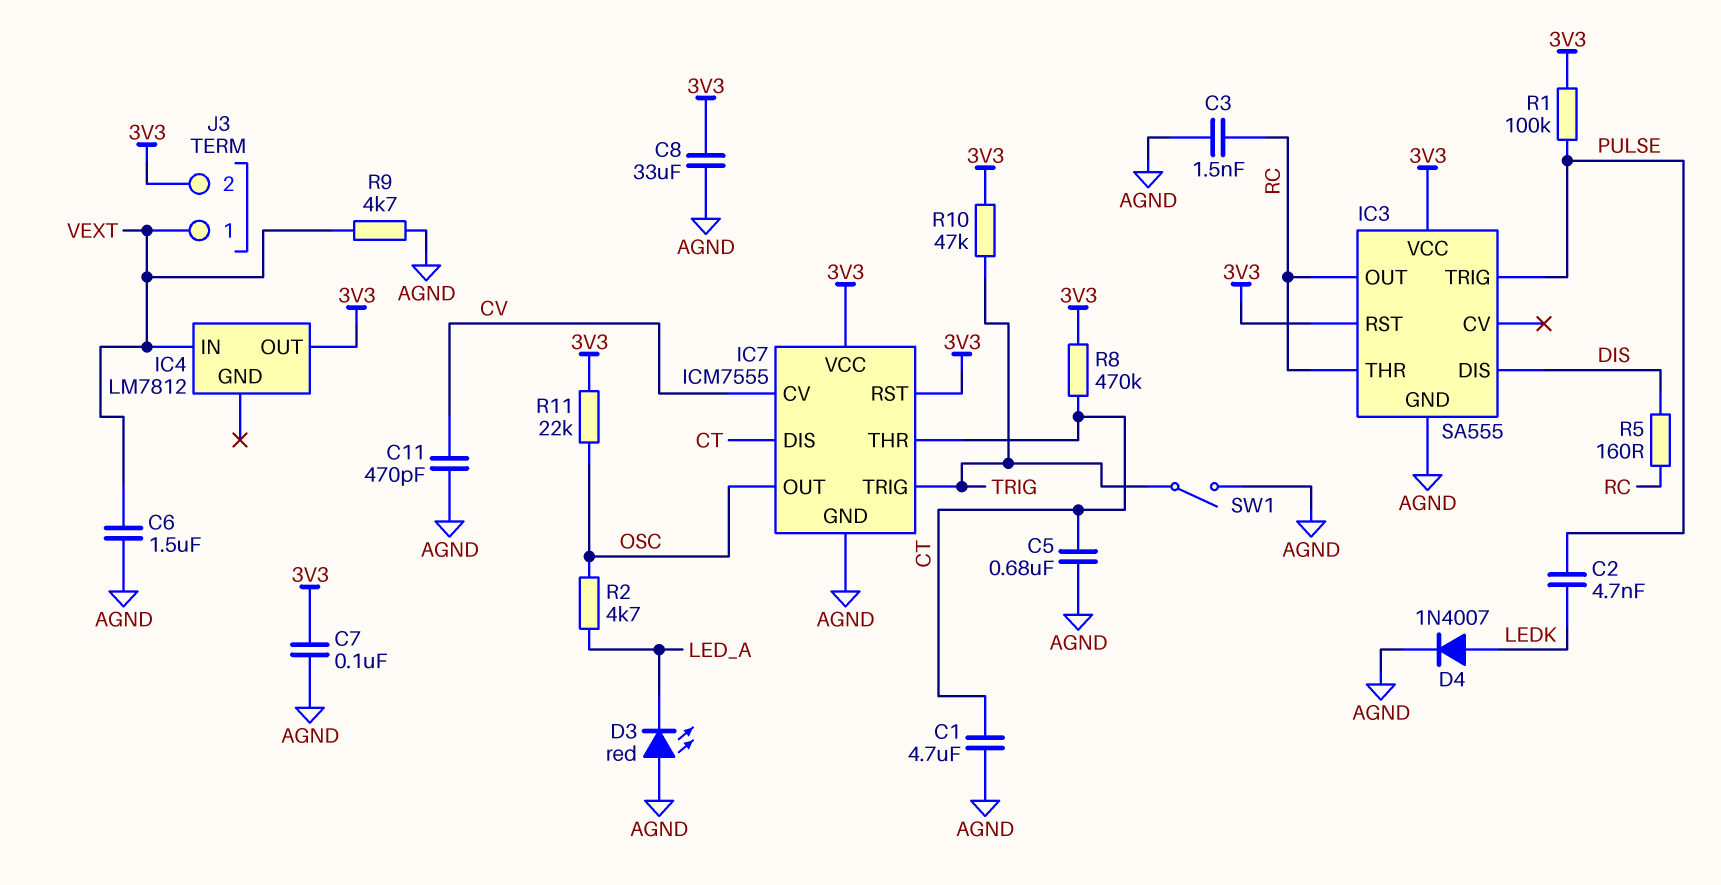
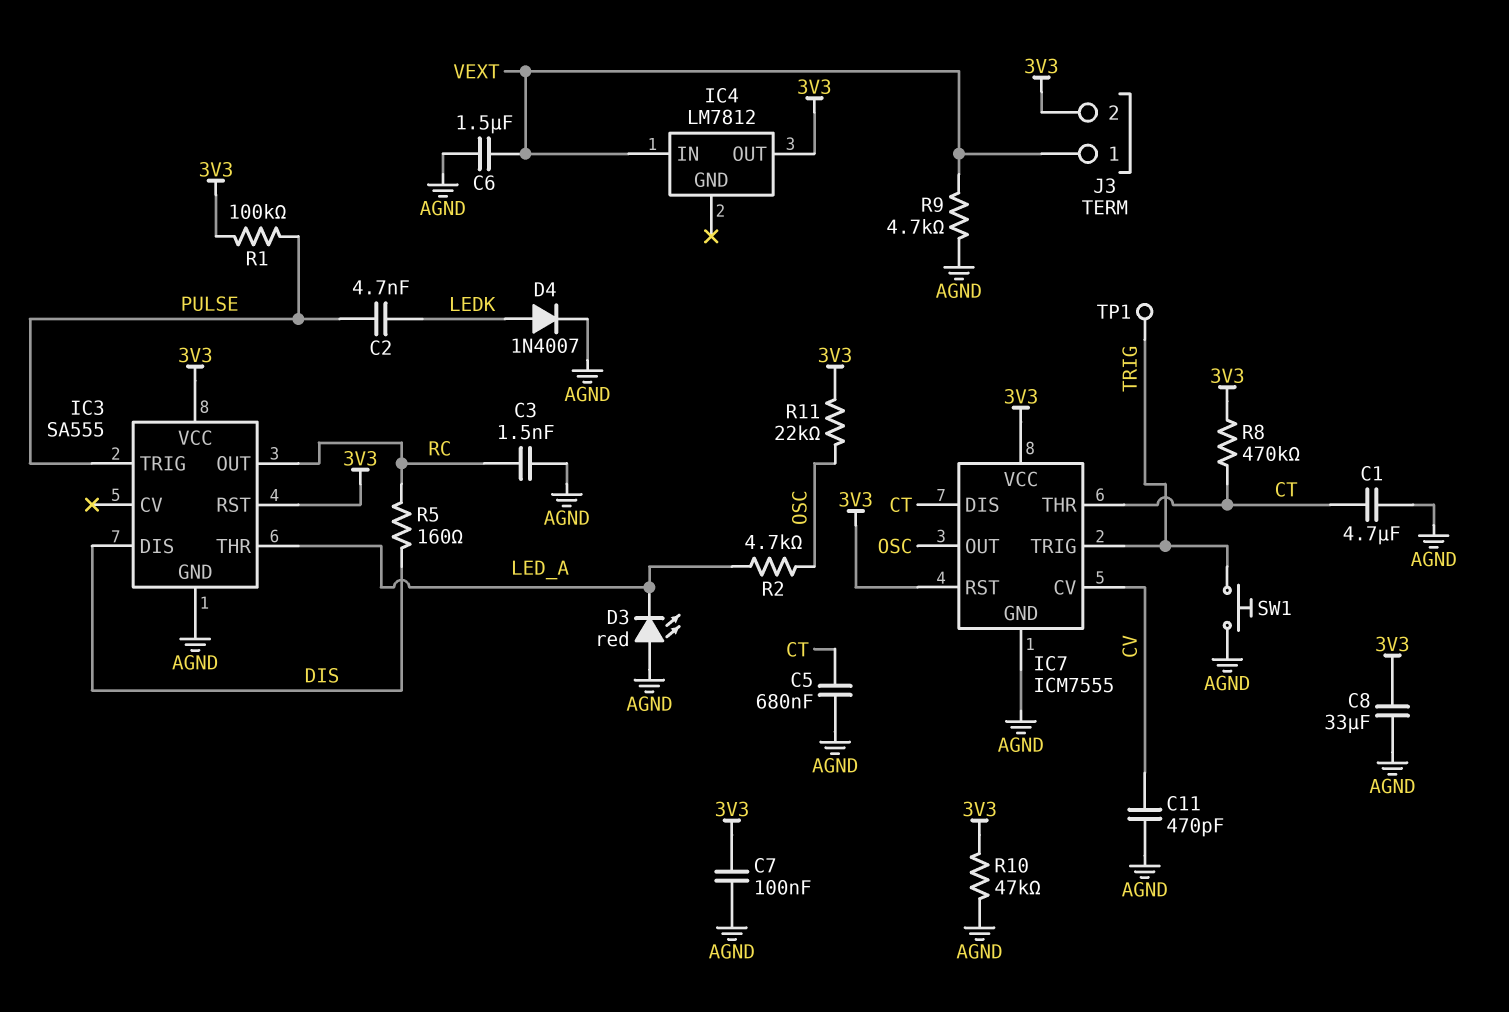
IC3 pin THR: RC -> LED_A
R10: 47k (3V3, TRIG) -> 47k (3V3, AGND)
SW1: switch (AGND, TRIG) -> button (AGND, TRIG)
TP1: none -> test point (TRIG)

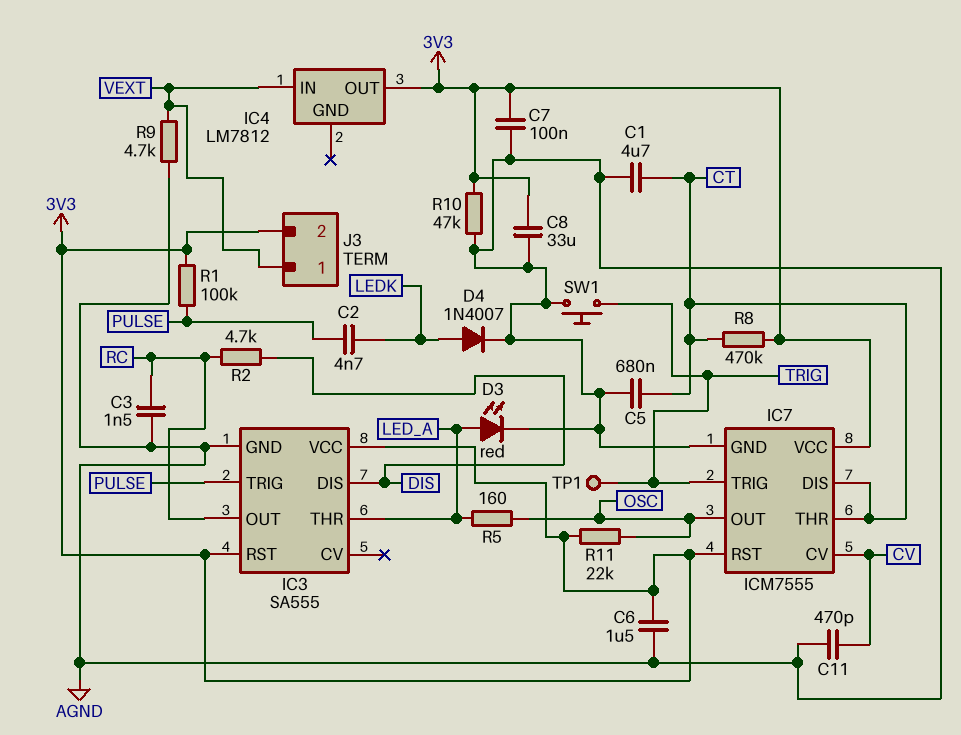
C6: 1.5uF (AGND, VEXT) -> 1.5uF (3V3, AGND)
D3: LED red (A AGND, K LED_A) -> LED red (A LED_A, K AGND)
R2: 4.7k (LED_A, OSC) -> 4.7k (DIS, RC)
R5: 160 (DIS, RC) -> 160 (LED_A, OSC)

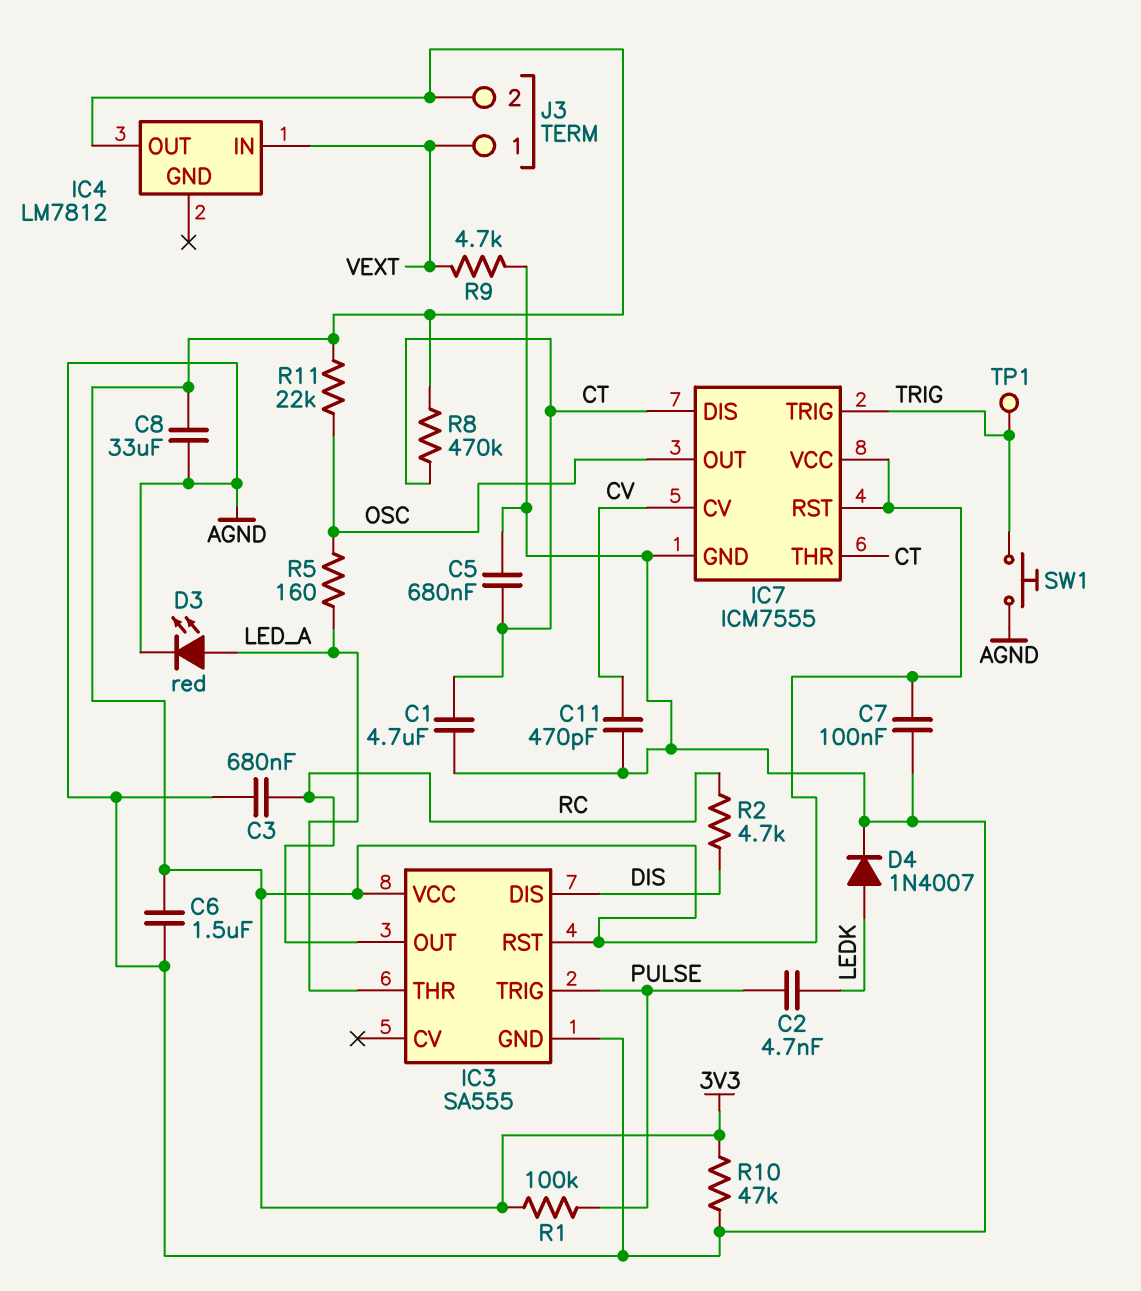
C3: 1.5nF (AGND, RC) -> 680nF (AGND, RC)

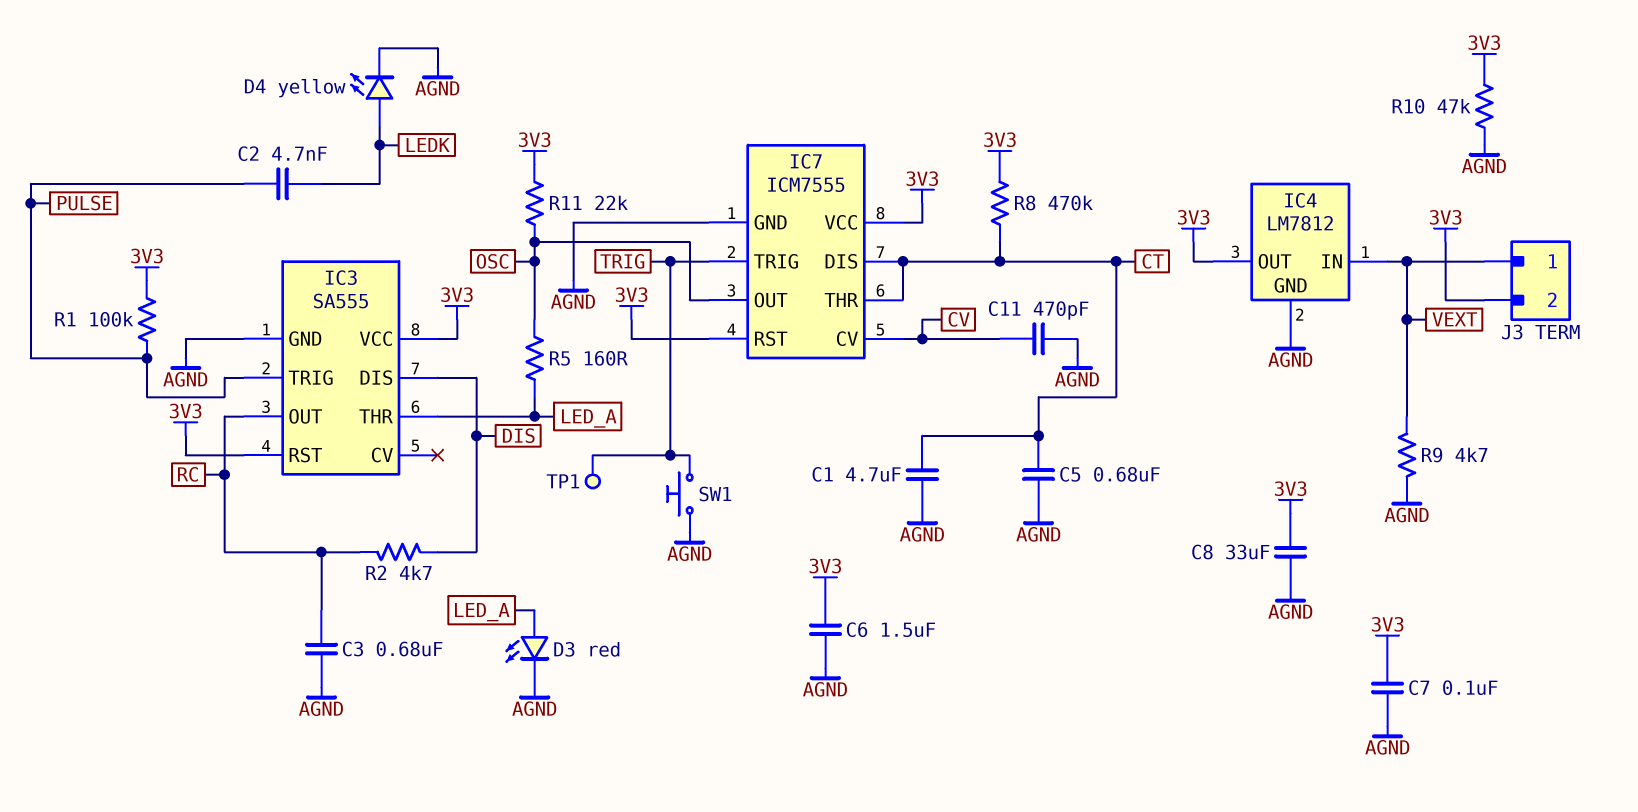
D4: diode 1N4007 (A LEDK, K AGND) -> LED yellow (A LEDK, K AGND)
IC4 pin GND: none -> AGND

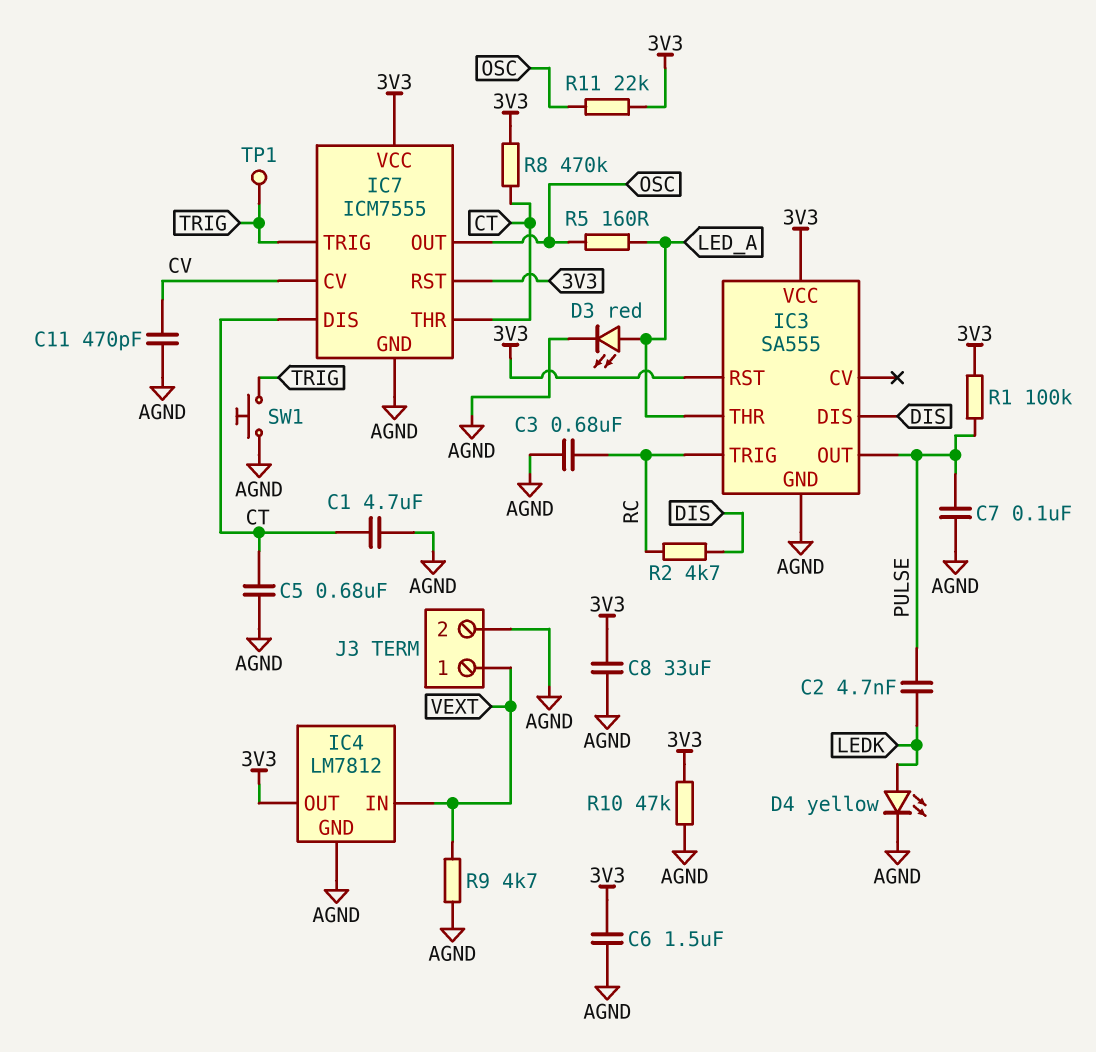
C7: 100nF (3V3, AGND) -> 100nF (AGND, PULSE)
IC3 pin OUT: RC -> PULSE
IC3 pin TRIG: PULSE -> RC
J3 pin 2: 3V3 -> AGND

